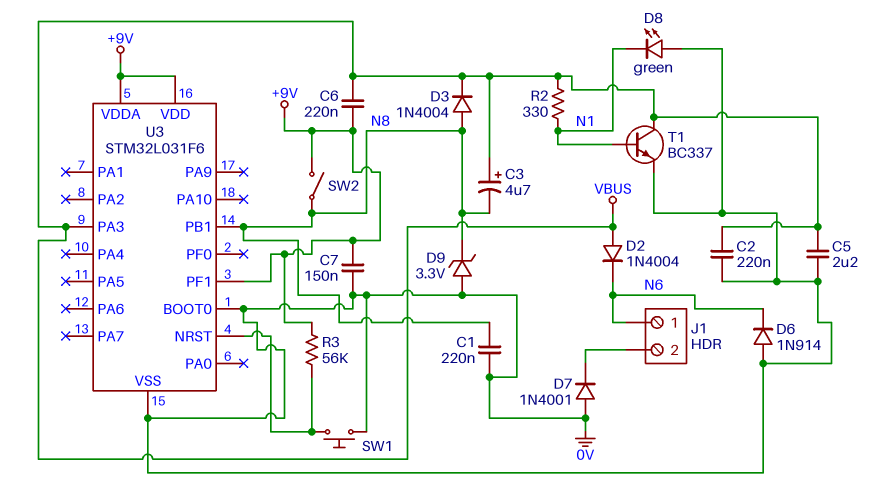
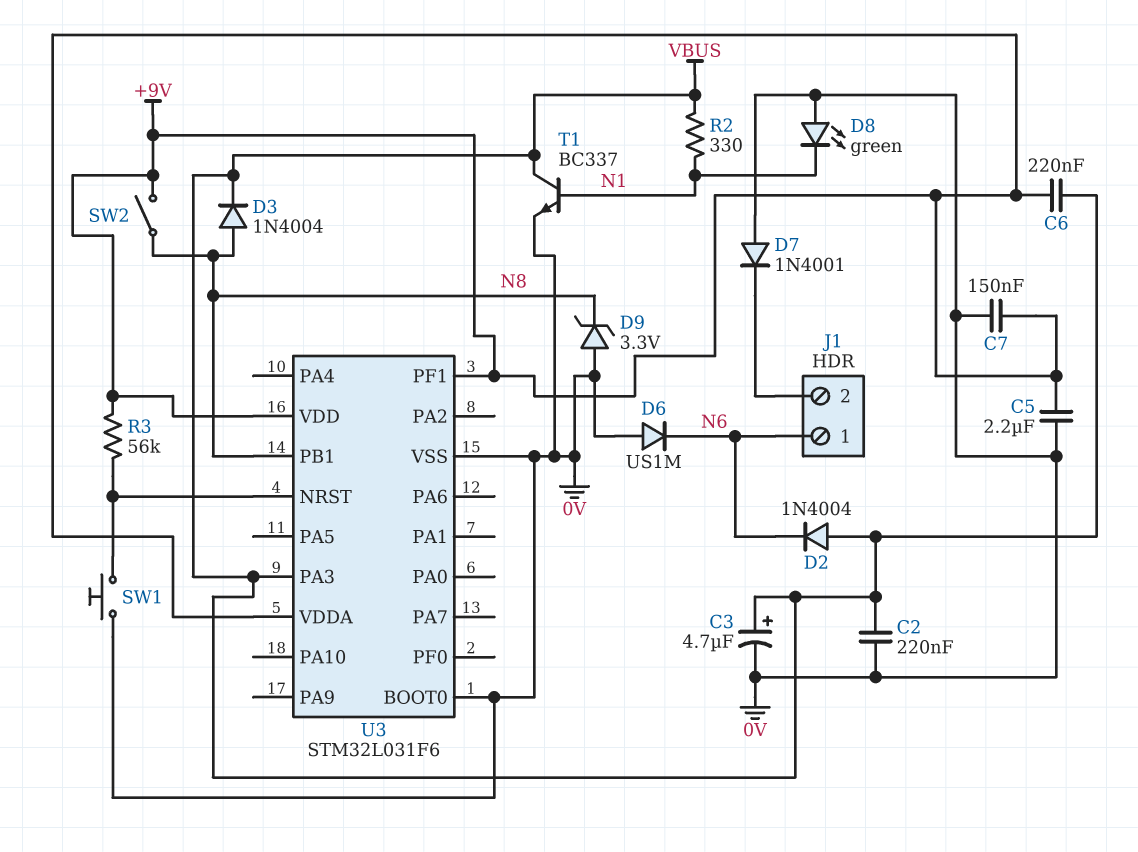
C1: 220nF (0V, N8) -> none
C3: 4.7uF (plus VBUS, minus N8) -> 4.7uF (plus VBUS, minus 0V)
C5: 2.2uF (0V, VBUS) -> 2.2uF (+9V, 0V)
D6: diode 1N914 (A 0V, K N6) -> diode US1M (A 0V, K N6)

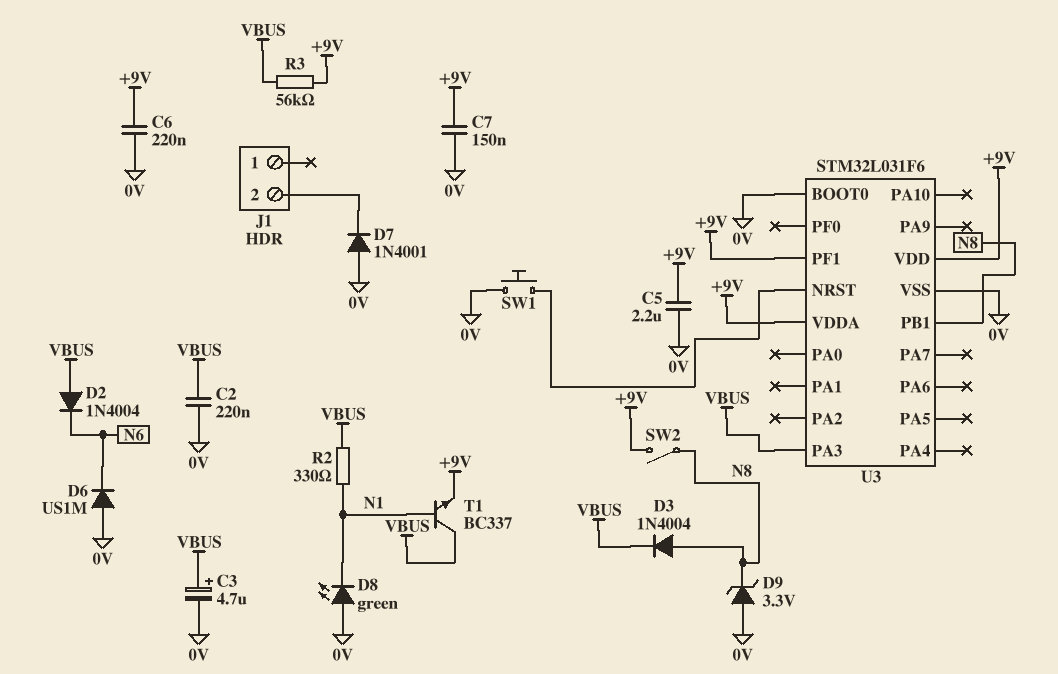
C6: 220nF (+9V, VBUS) -> 220nF (+9V, 0V)
J1 pin 1: N6 -> none
R3: 56k (+9V, U3/NRST) -> 56k (+9V, VBUS)
T1: NPN BC337 (B N1, C VBUS, E 0V) -> NPN BC337 (B N1, C VBUS, E +9V)

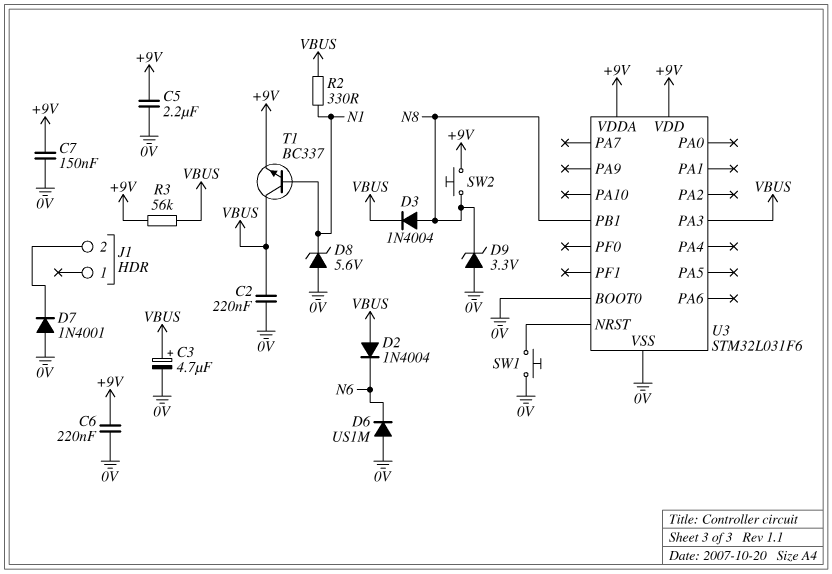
D8: LED green (A 0V, K N1) -> zener 5.6V (A 0V, K N1)
SW2: switch (+9V, N8) -> button (+9V, N8)
U3 pin PF1: +9V -> none

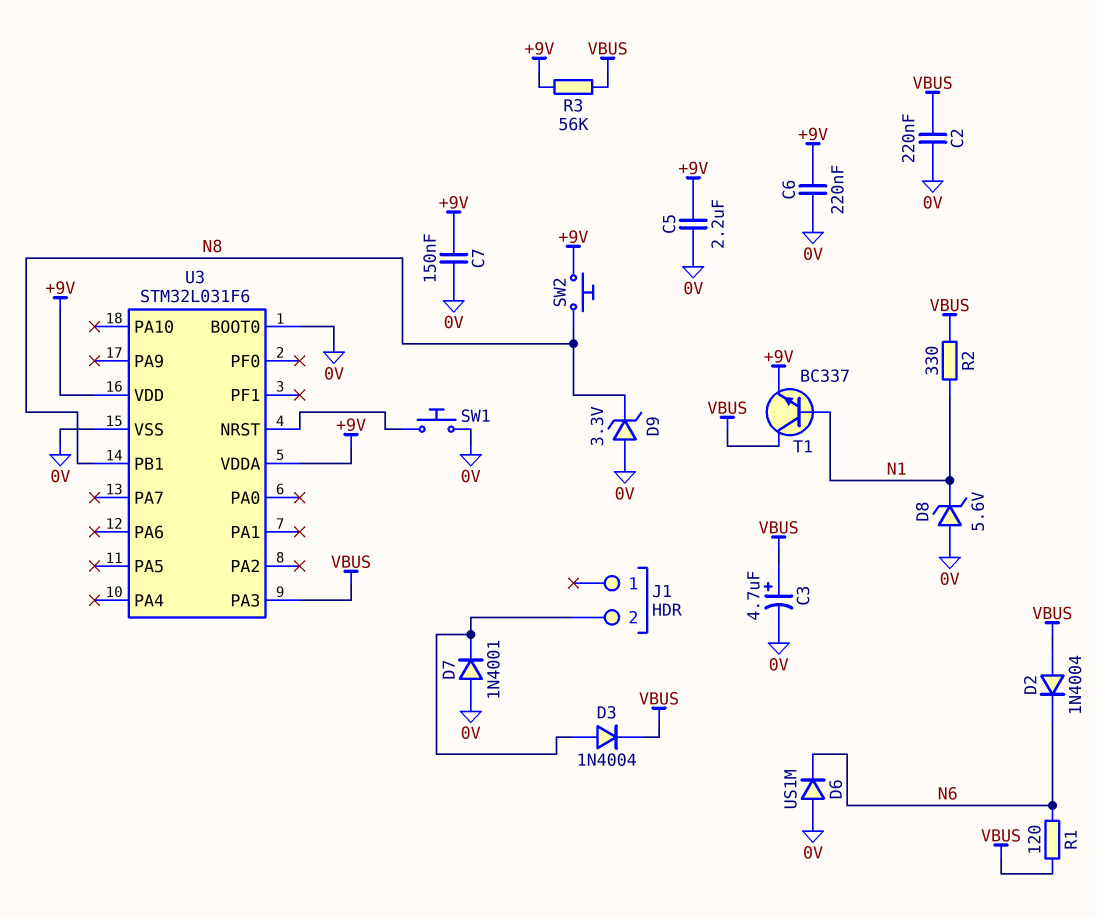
D3: diode 1N4004 (A N8, K VBUS) -> diode 1N4004 (A J1/2, K VBUS)
R1: none -> 120 (N6, VBUS)

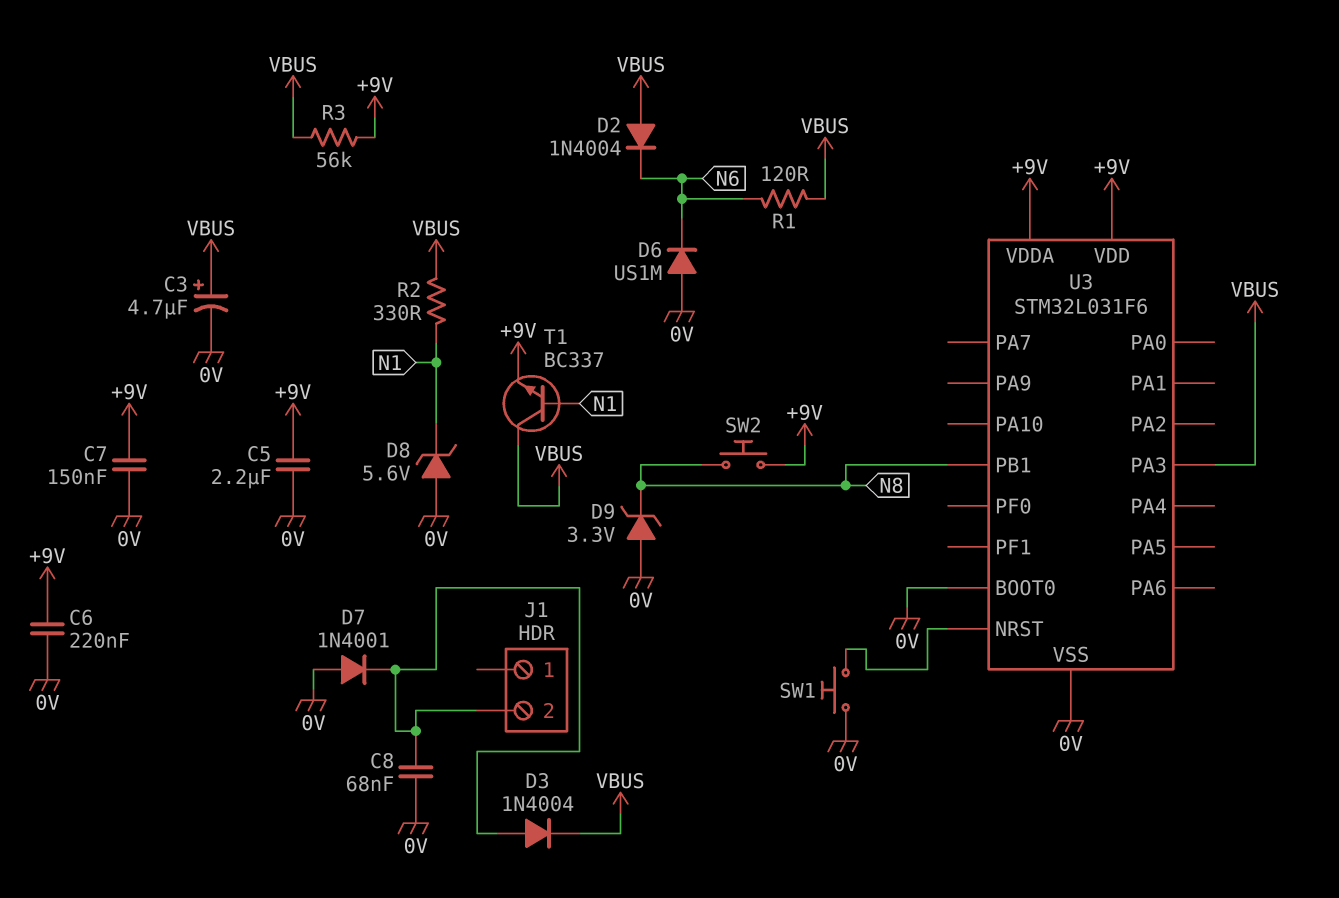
C2: 220nF (0V, VBUS) -> none
C8: none -> 68nF (0V, J1/2)

